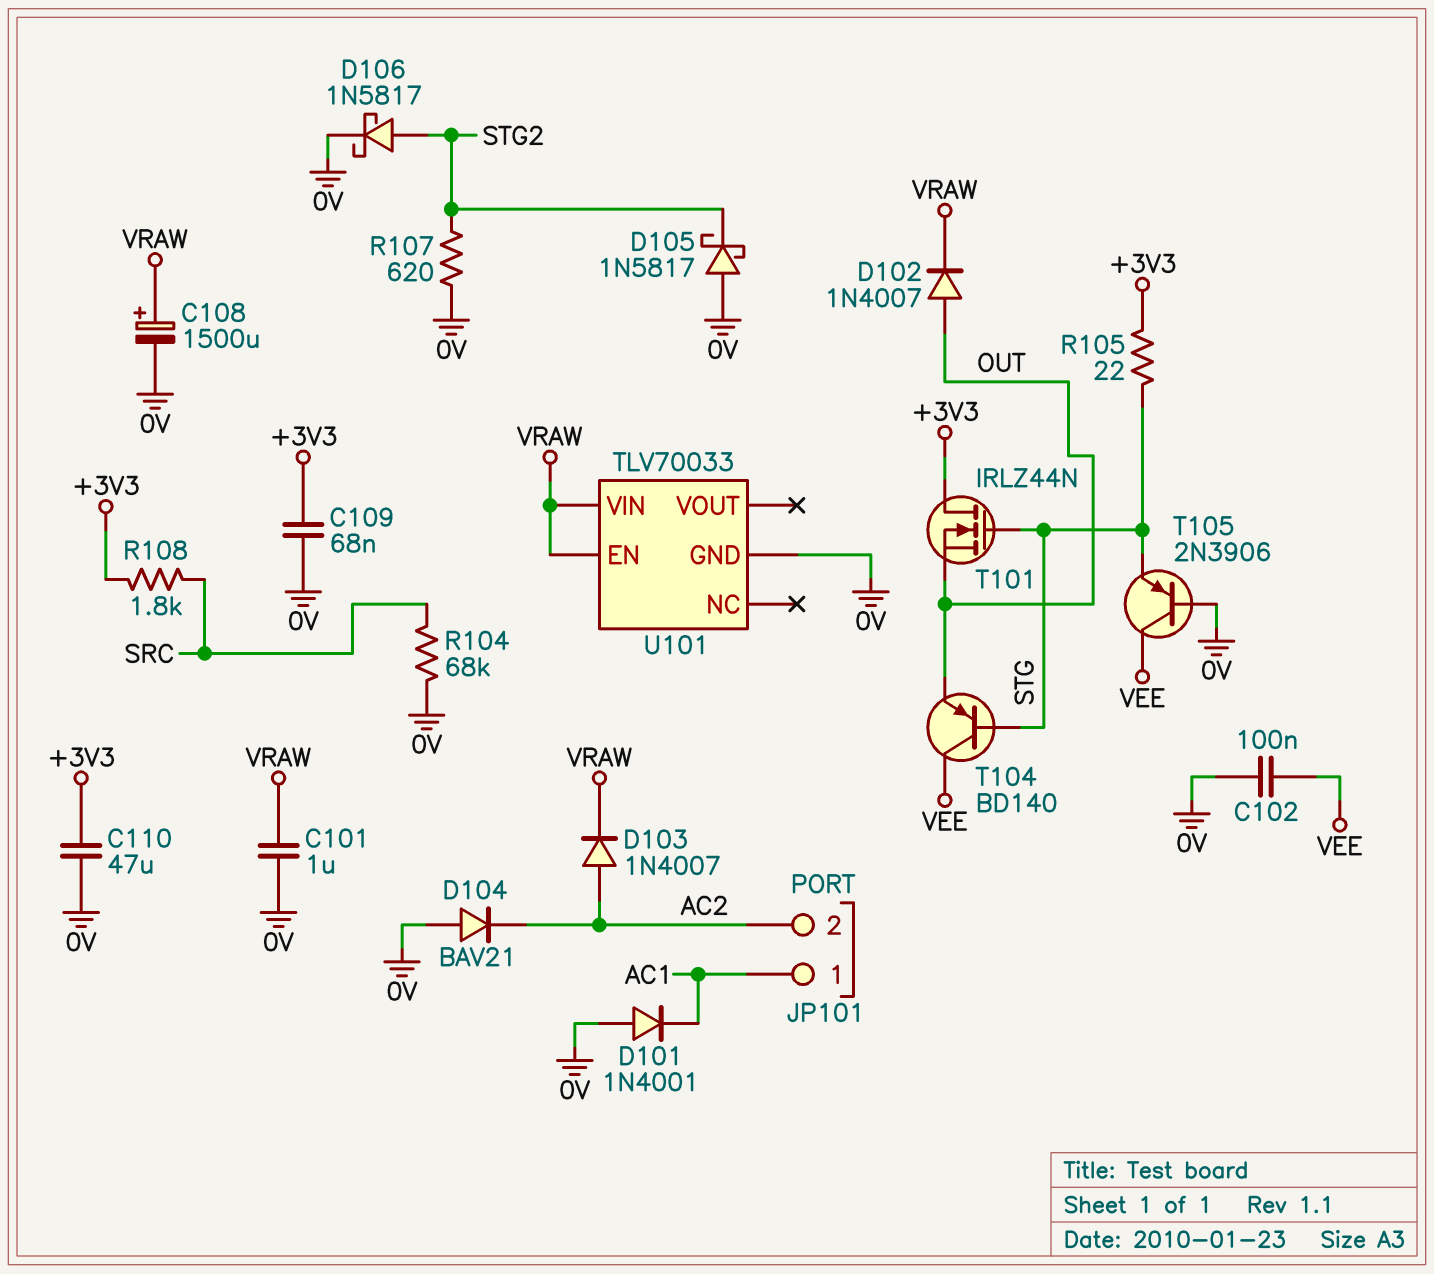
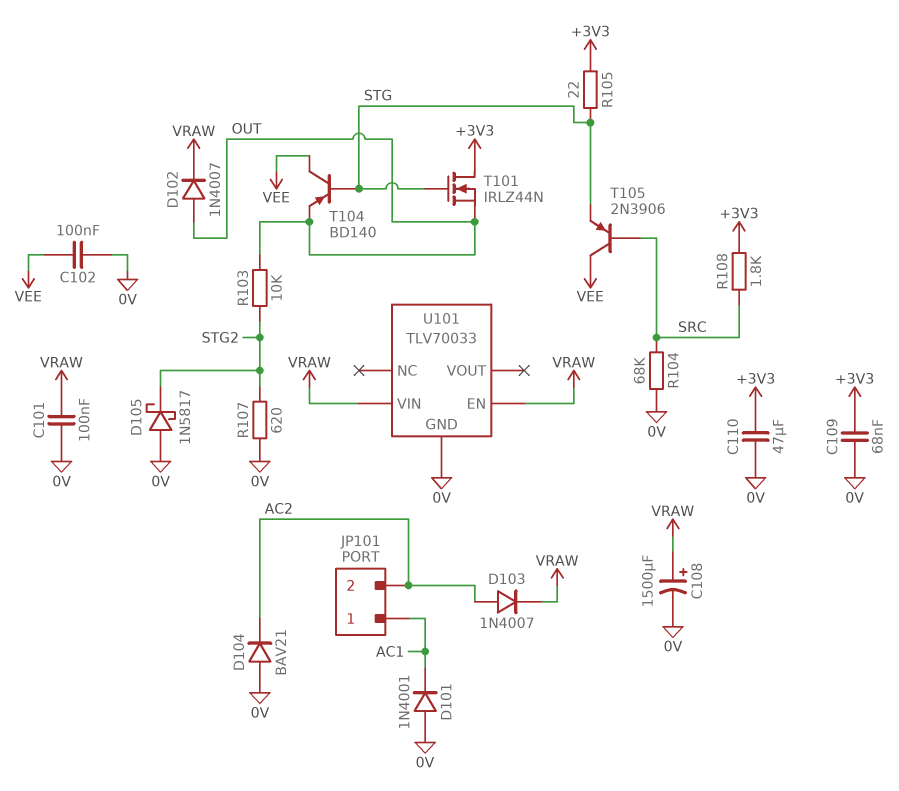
C101: 1uF (0V, VRAW) -> 100nF (0V, VRAW)
D106: schottky 1N5817 (A STG2, K 0V) -> none
R103: none -> 10k (OUT, STG2)
T105: PNP 2N3906 (B 0V, C VEE, E STG) -> PNP 2N3906 (B SRC, C VEE, E STG)

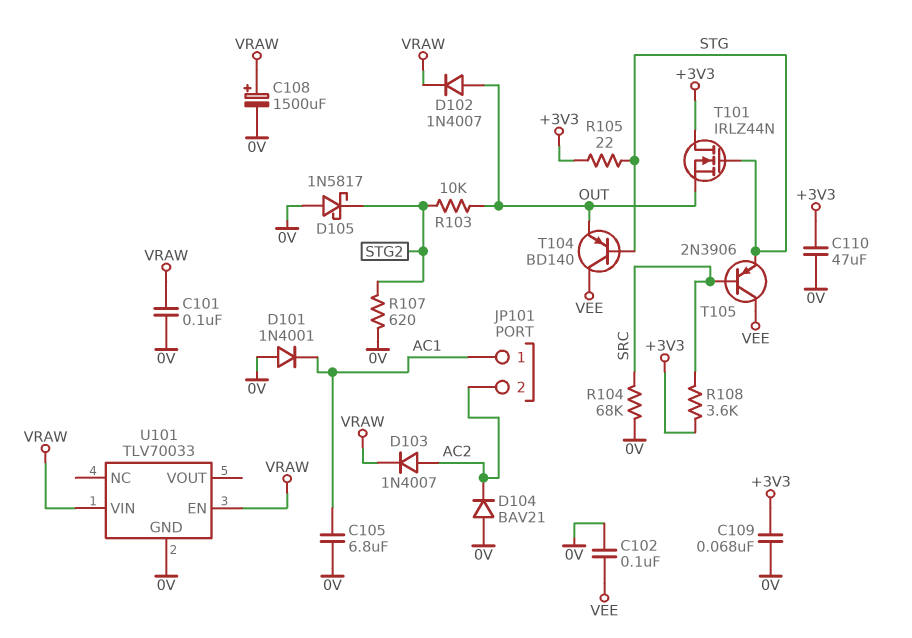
C105: none -> 6.8uF (0V, AC1)
R108: 1.8k (+3V3, SRC) -> 3.6k (+3V3, SRC)

